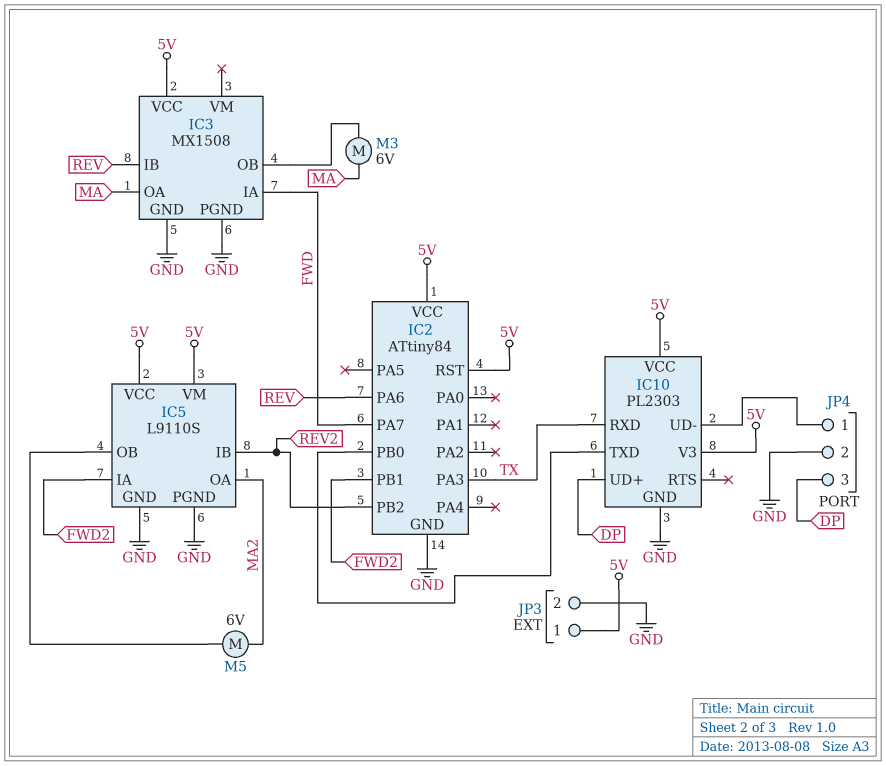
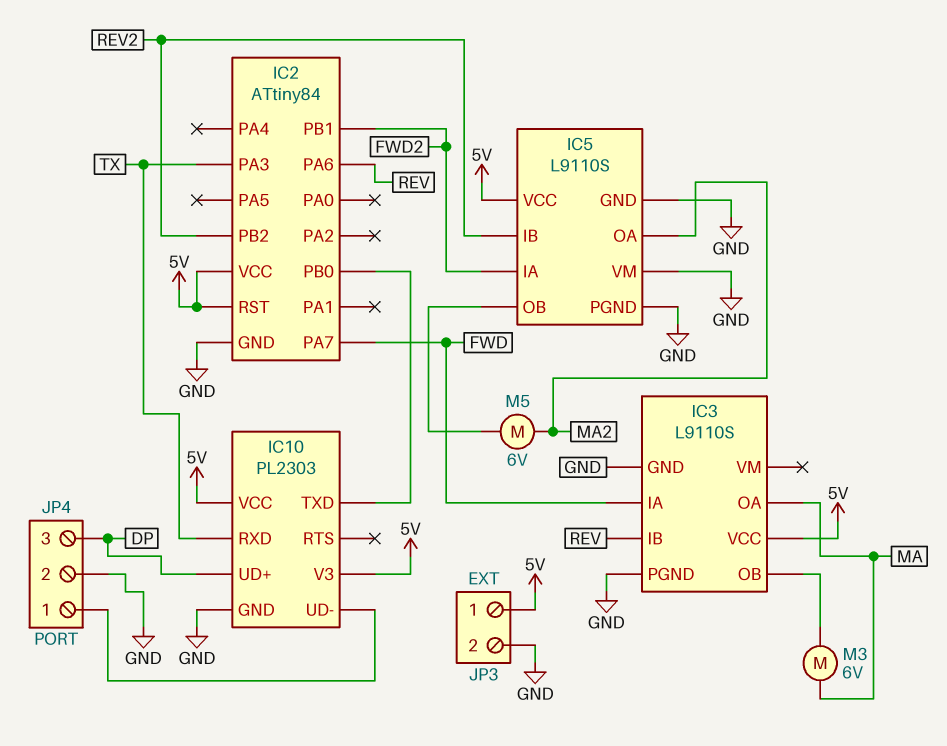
IC3: MX1508 -> L9110S
IC5 pin VM: 5V -> GND

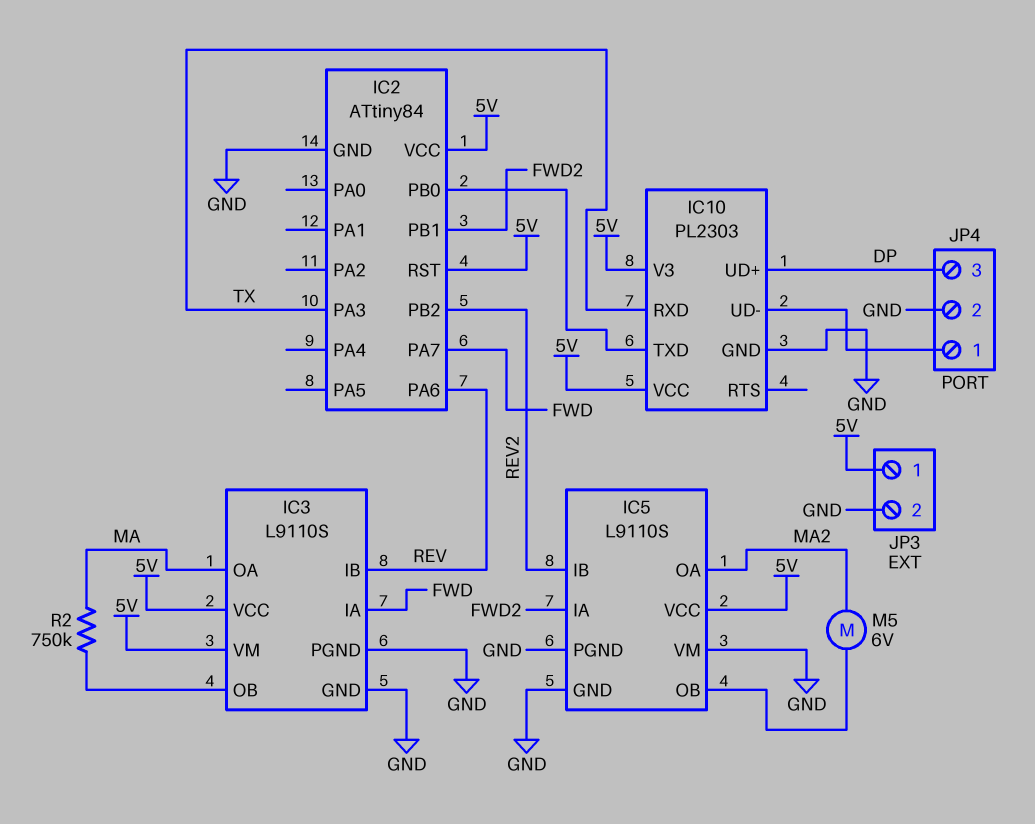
IC3 pin VM: none -> 5V
M3: motor 6V (IC3/OB, MA) -> none
R2: none -> 750k (IC3/OB, MA)

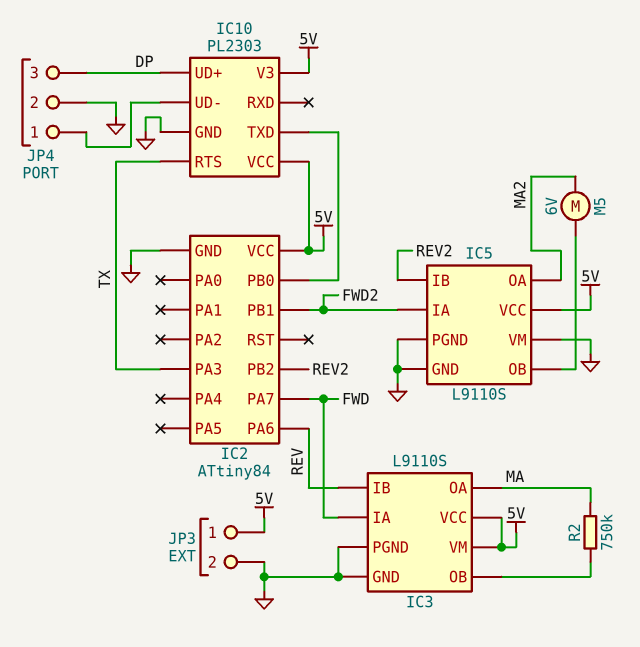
IC2 pin RST: 5V -> none
IC10 pin RTS: none -> TX
IC10 pin RXD: TX -> none

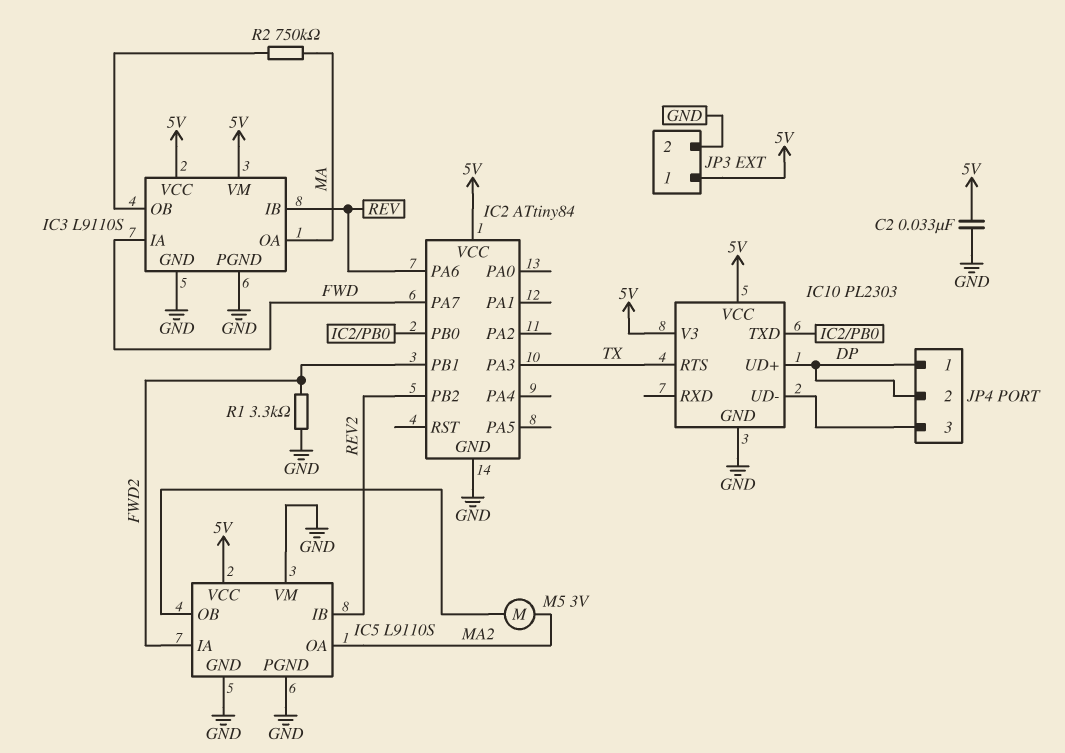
C2: none -> 33nF (5V, GND)
JP4 pin 1: IC10/UD- -> DP
JP4 pin 2: GND -> DP
JP4 pin 3: DP -> IC10/UD-
M5: motor 6V (IC5/OB, MA2) -> motor 3V (IC5/OB, MA2)
R1: none -> 3.3k (FWD2, GND)

